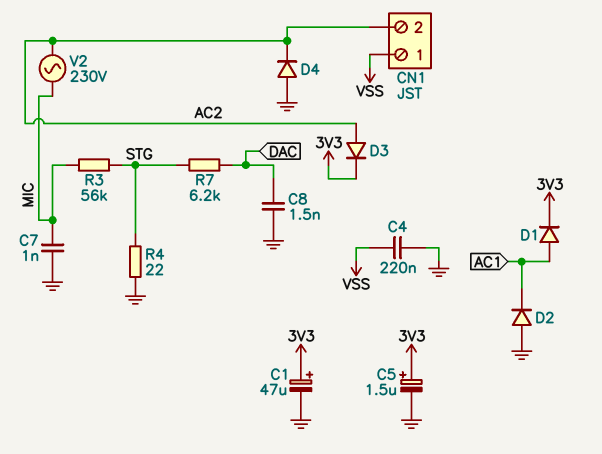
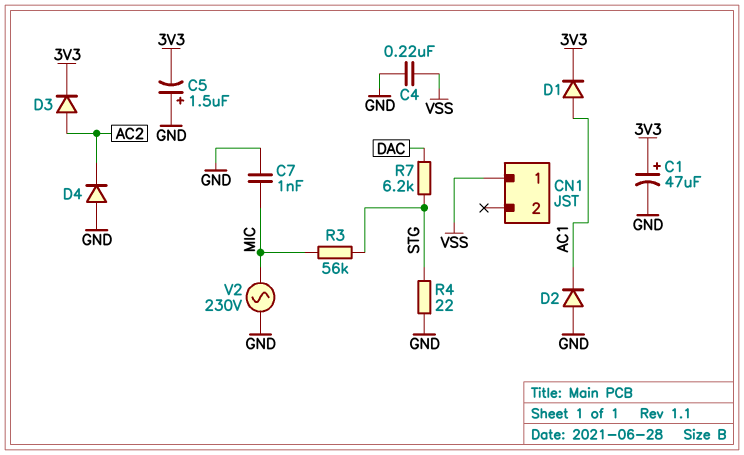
C5: 1.5uF (plus 3V3, minus GND) -> 1.5uF (plus GND, minus 3V3)
C8: 1.5nF (DAC, GND) -> none
CN1 pin 2: AC2 -> none
V2: AC 230V (AC2, MIC) -> AC 230V (GND, MIC)

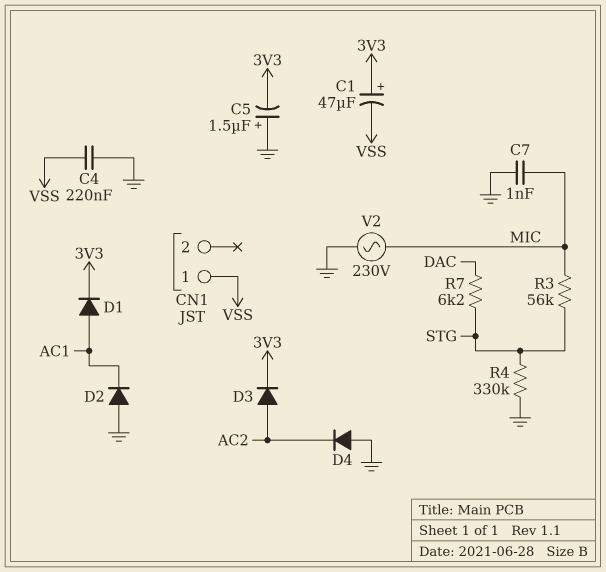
C1: 47uF (plus 3V3, minus GND) -> 47uF (plus 3V3, minus VSS)
R4: 22 (GND, STG) -> 330k (GND, STG)

